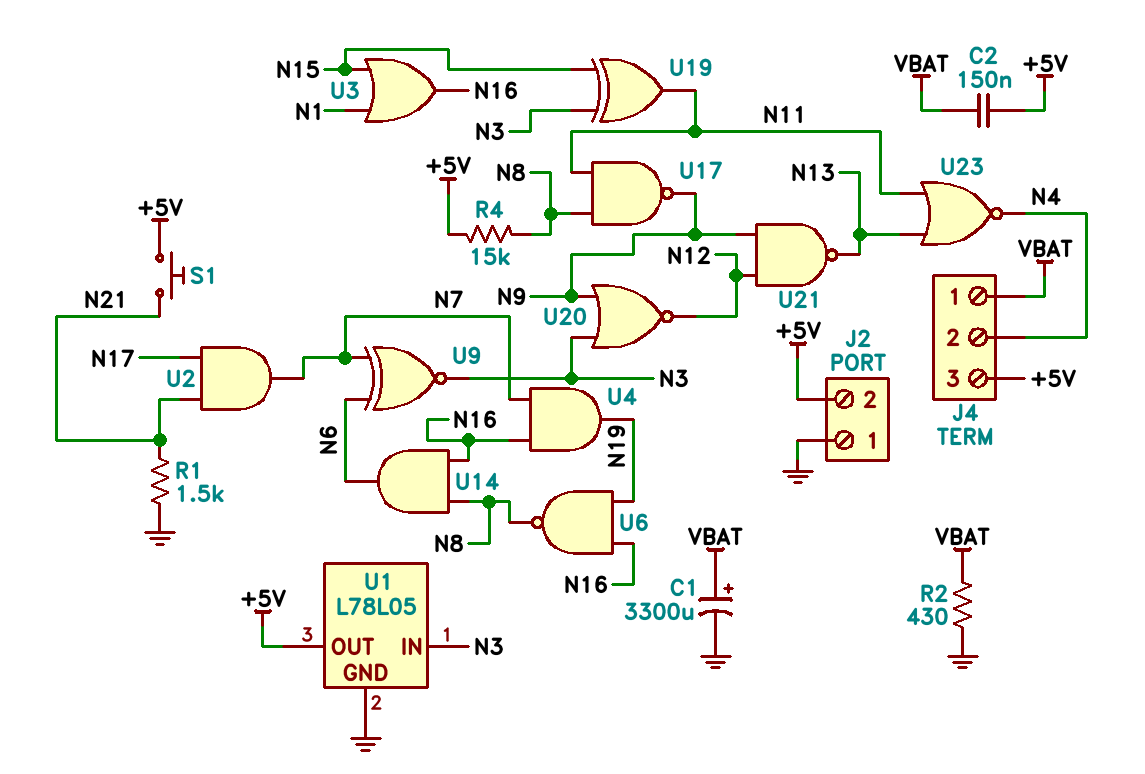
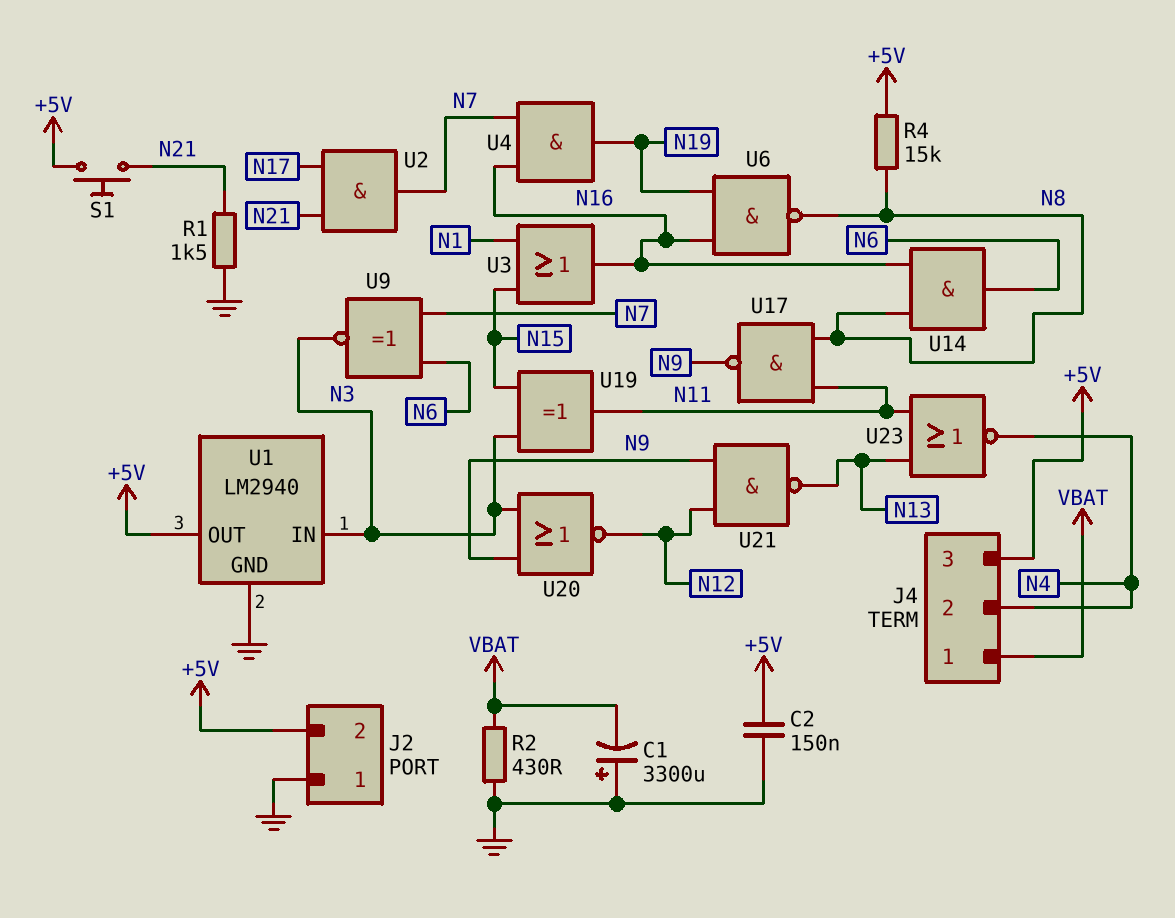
C1: 3300uF (plus VBAT, minus GND) -> 3300uF (plus GND, minus VBAT)
C2: 150nF (+5V, VBAT) -> 150nF (+5V, GND)
U1: L78L05 -> LM2940

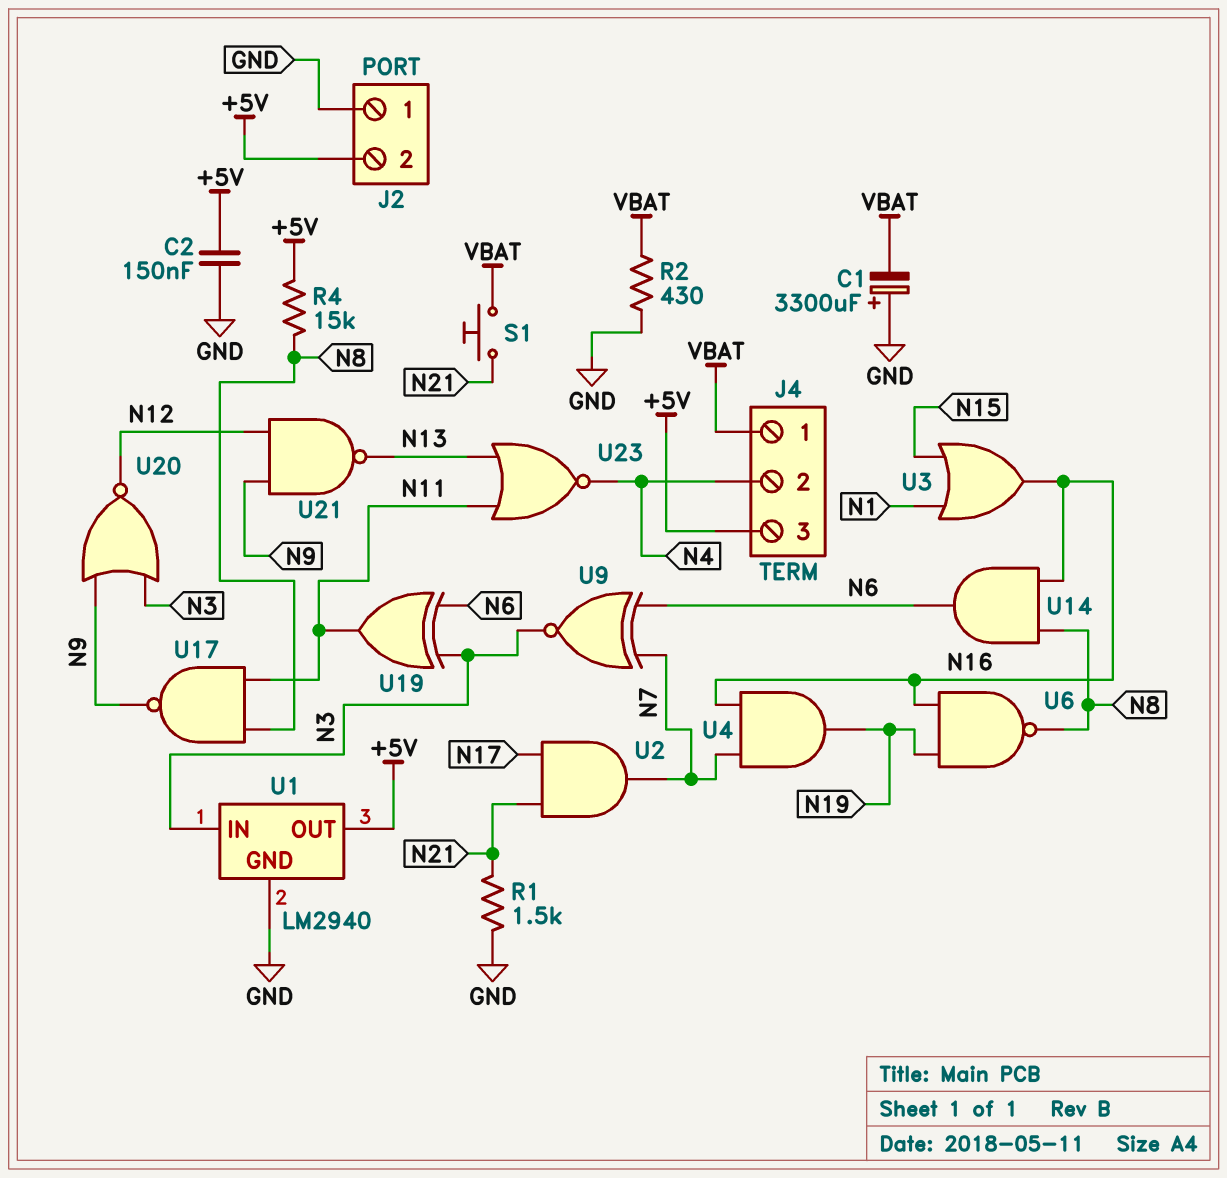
S1: button (+5V, N21) -> button (N21, VBAT)
U19: XOR (in N3, in N15, out N11) -> XOR (in N3, in N6, out N11)

